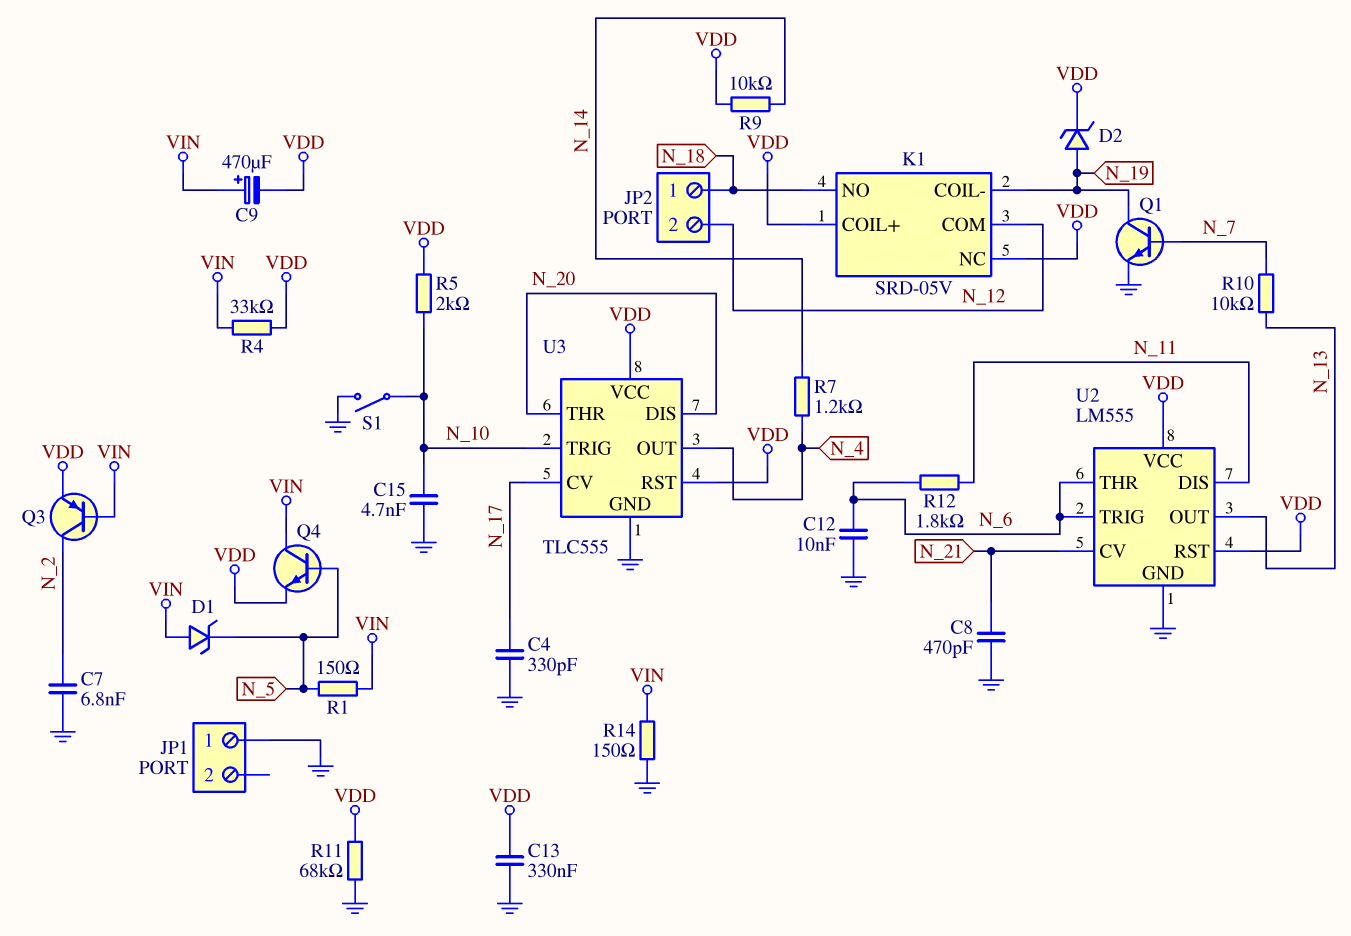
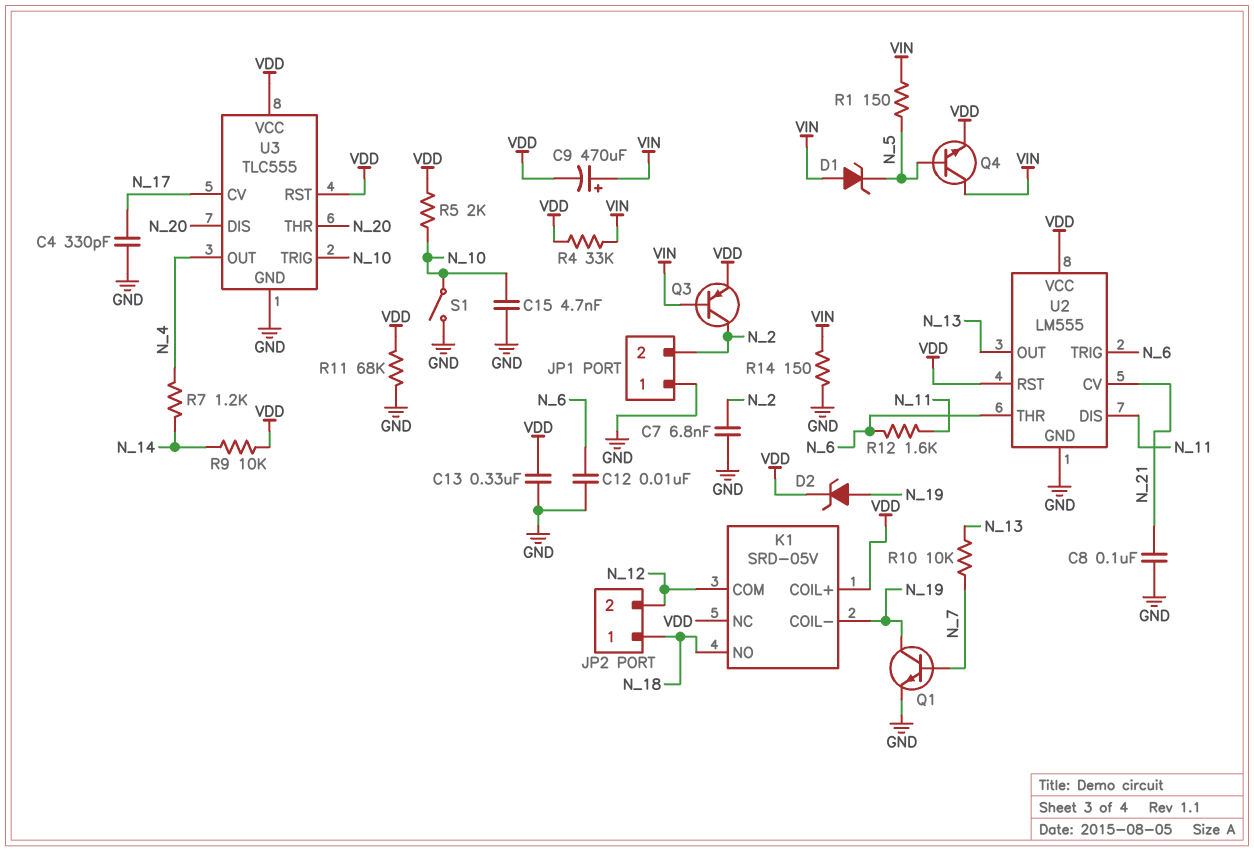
C8: 470pF (GND, N_21) -> 100nF (GND, N_21)
JP1 pin 2: none -> N_2
R12: 1.8k (N_6, N_11) -> 1.6k (N_6, N_11)

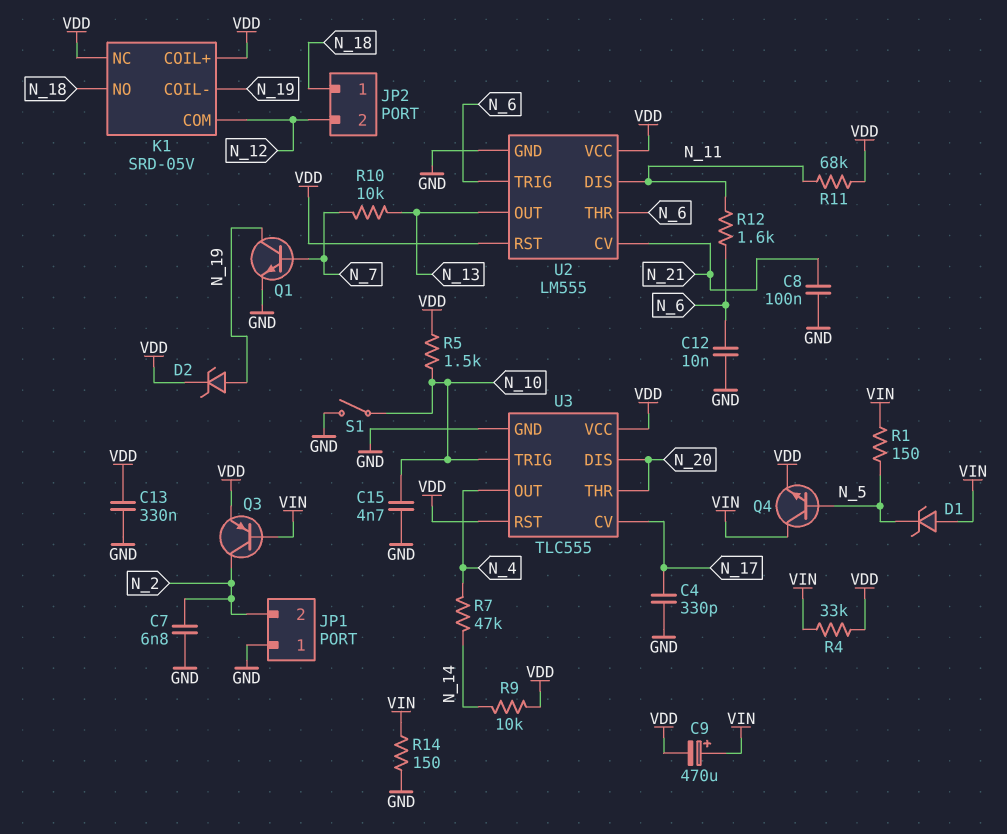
R5: 2k (N_10, VDD) -> 1.5k (N_10, VDD)
R7: 1.2k (N_4, N_14) -> 47k (N_4, N_14)
R11: 68k (GND, VDD) -> 68k (N_11, VDD)

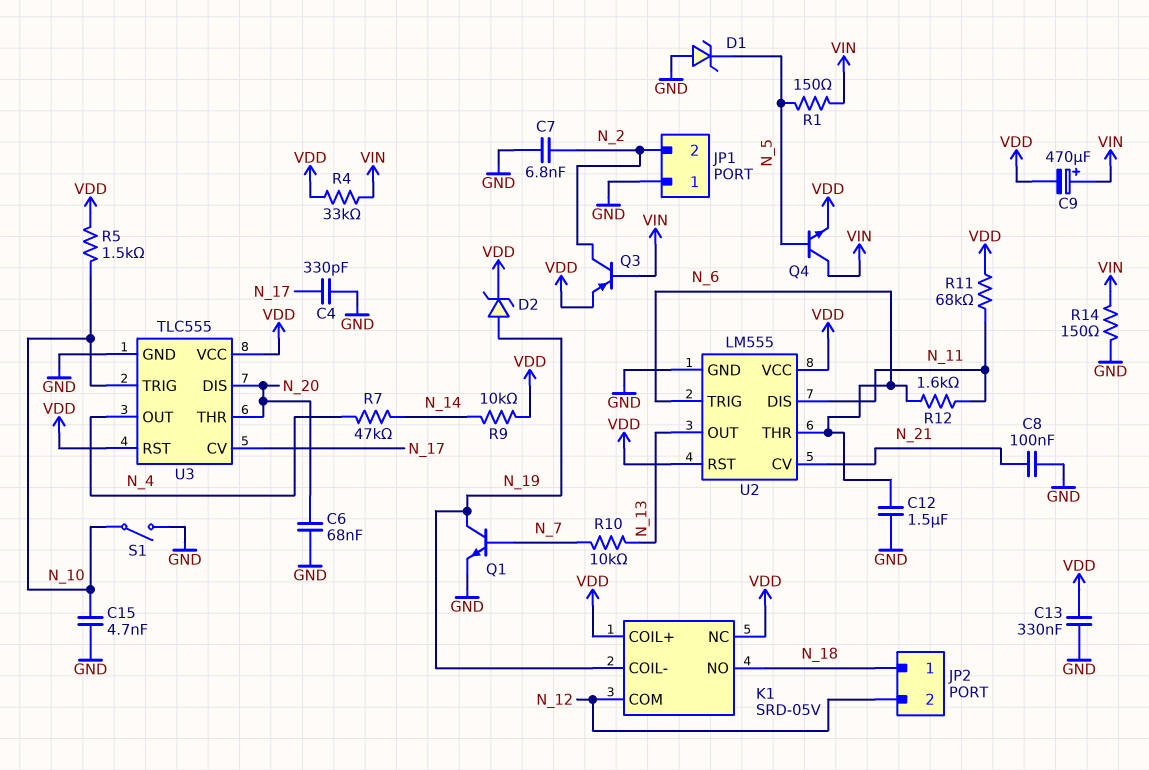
C6: none -> 68nF (GND, N_20)
C12: 10nF (GND, N_6) -> 1.5uF (GND, N_6)
D1: zener (A VIN, K N_5) -> zener (A GND, K N_5)

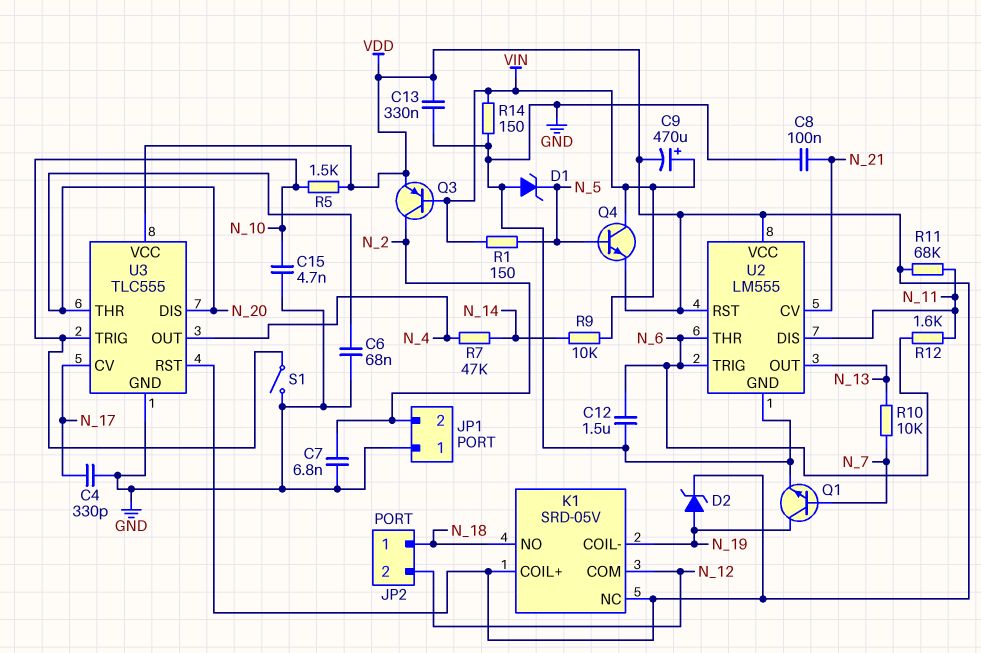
R4: 33k (VDD, VIN) -> none
R9: 10k (N_14, VDD) -> 10k (N_14, VIN)

